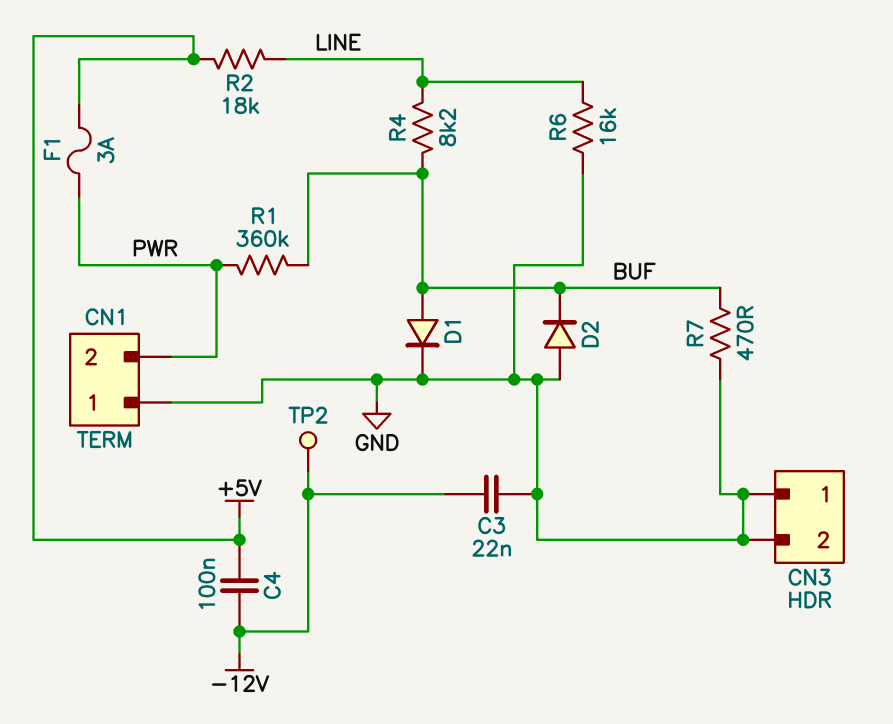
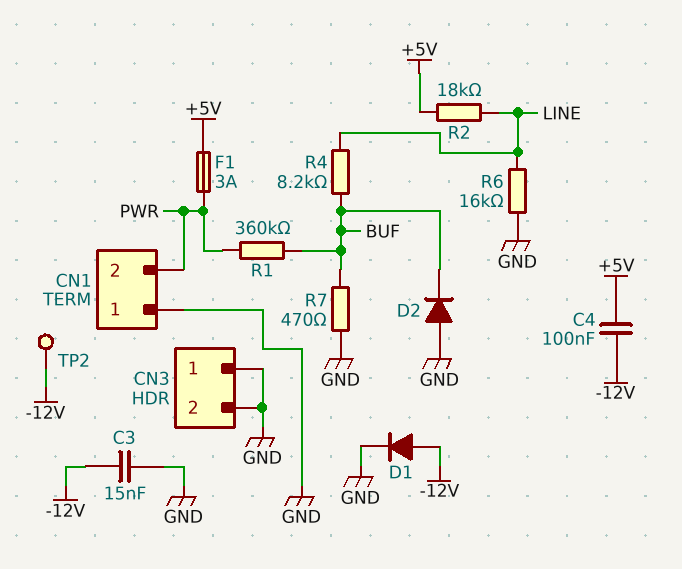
C3: 22nF (-12V, GND) -> 15nF (-12V, GND)
D1: diode (A BUF, K GND) -> diode (A -12V, K GND)

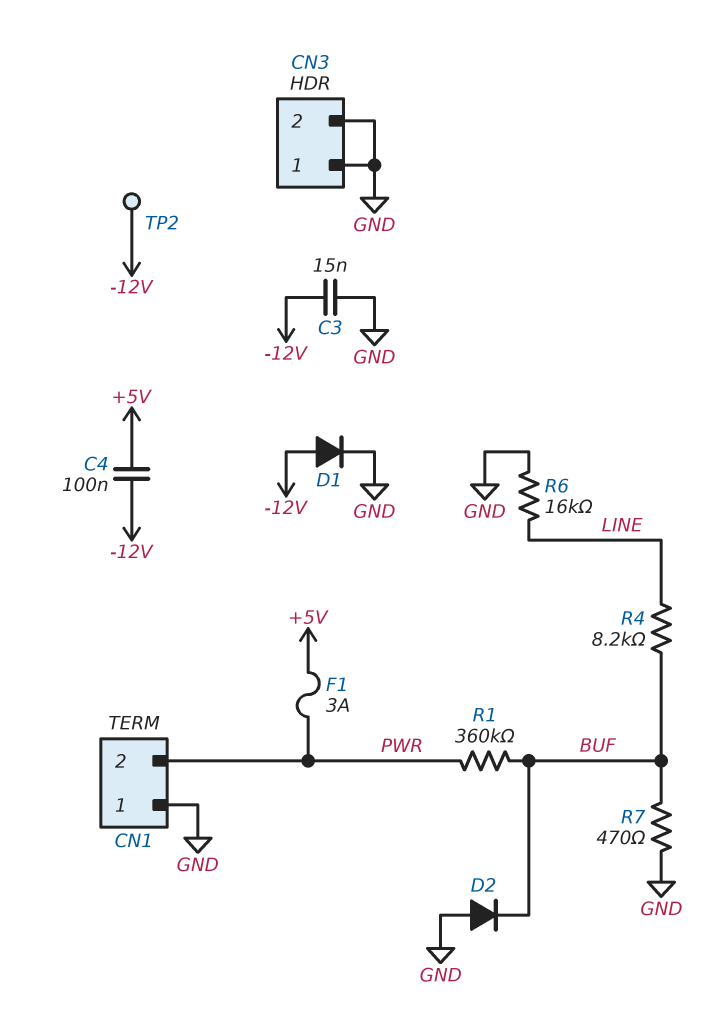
R2: 18k (+5V, LINE) -> none

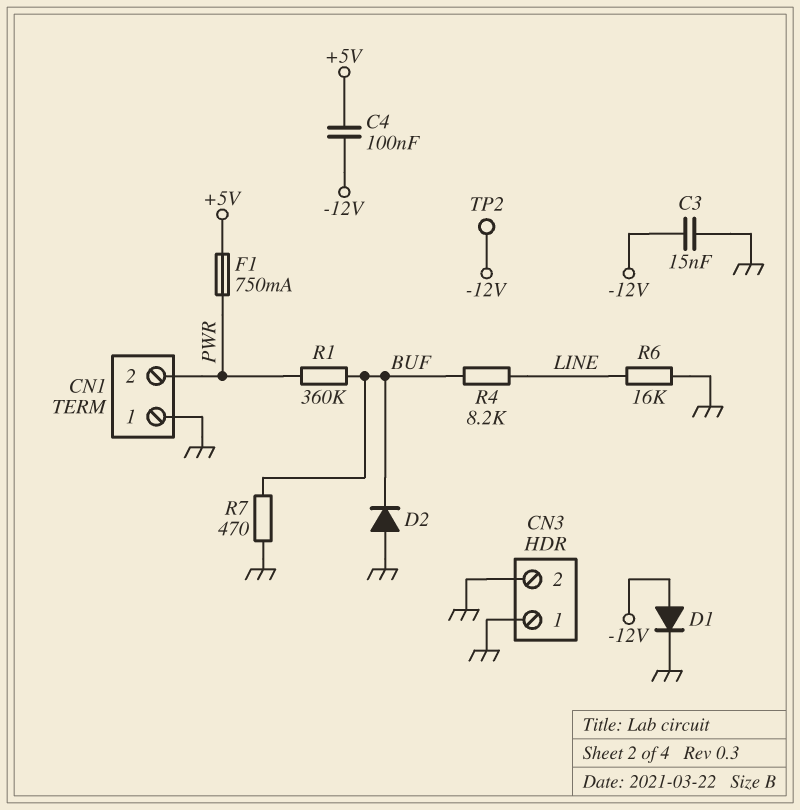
F1: 3A (+5V, PWR) -> 750mA (+5V, PWR)

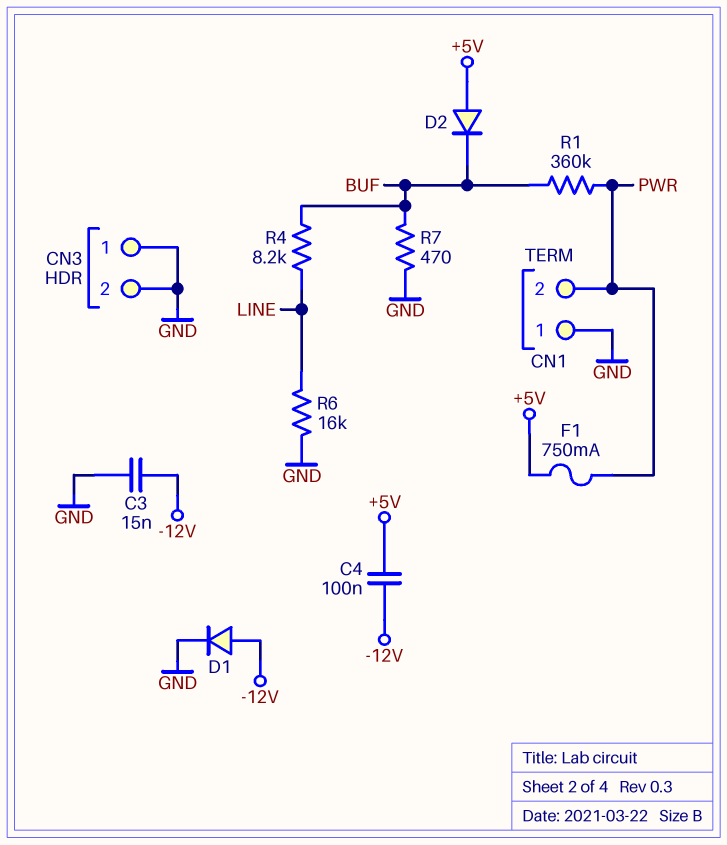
D2: diode (A GND, K BUF) -> diode (A +5V, K BUF)
TP2: test point (-12V) -> none

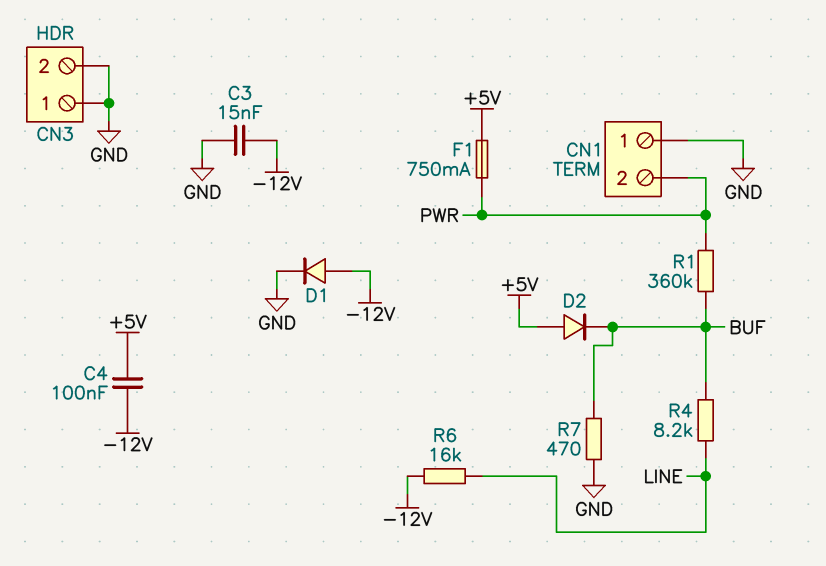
R6: 16k (GND, LINE) -> 16k (-12V, LINE)

